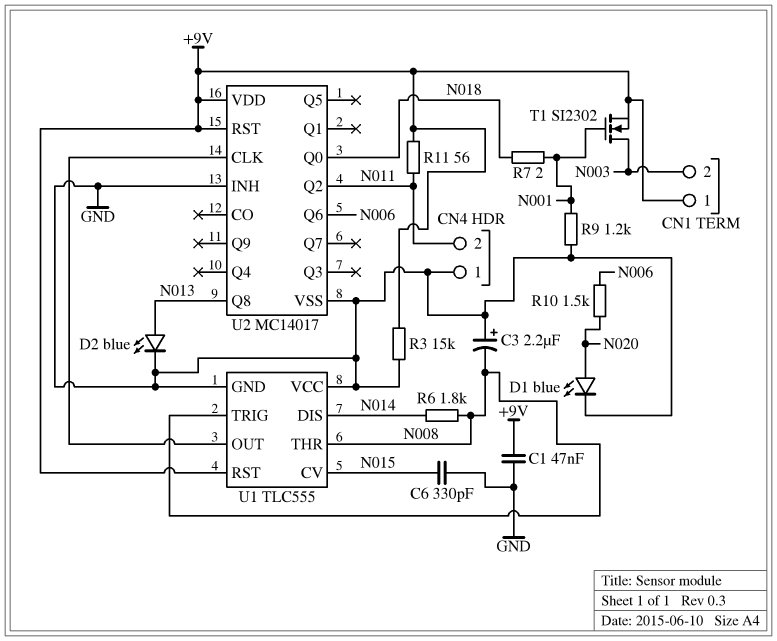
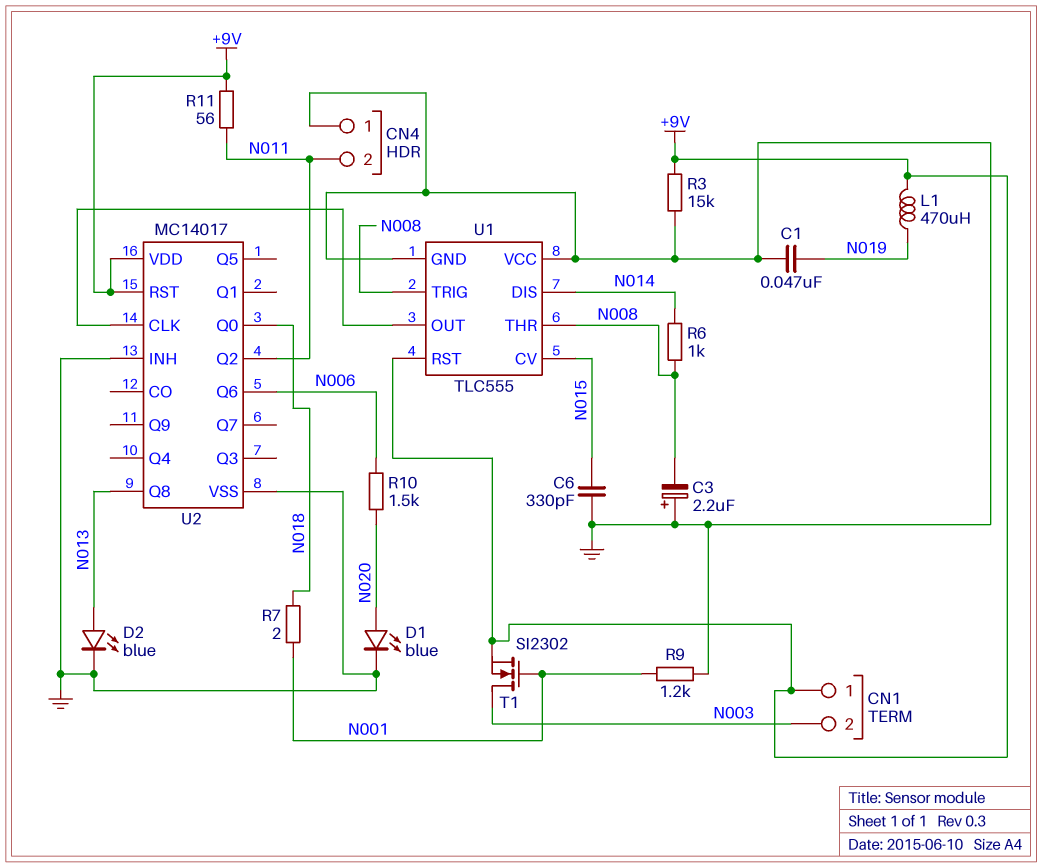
C1: 47nF (+9V, GND) -> 47nF (GND, N019)
L1: none -> 470uH (+9V, N019)
R6: 1.8k (N008, N014) -> 1k (N008, N014)

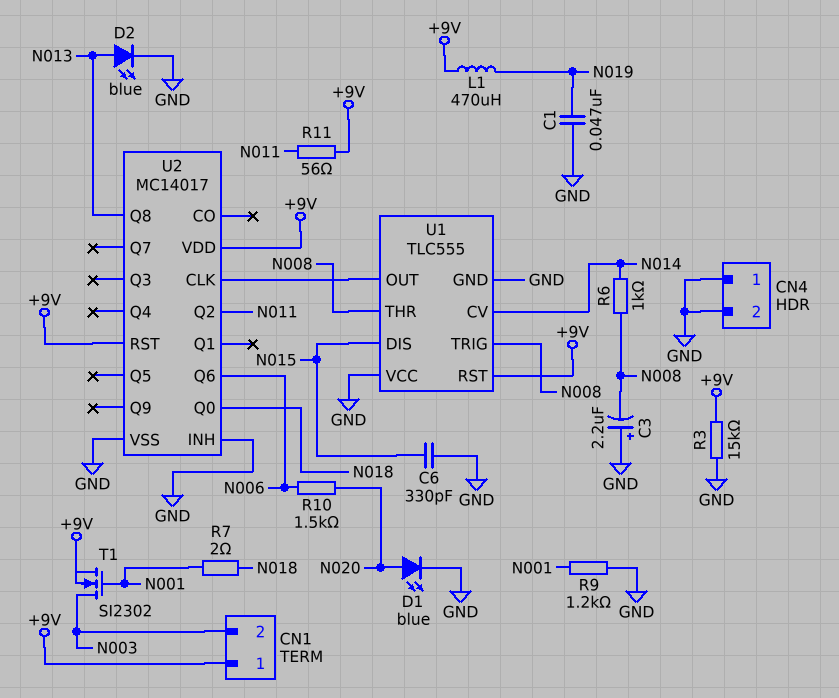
CN4 pin 2: N011 -> GND
U1 pin CV: N015 -> N014
U1 pin DIS: N014 -> N015

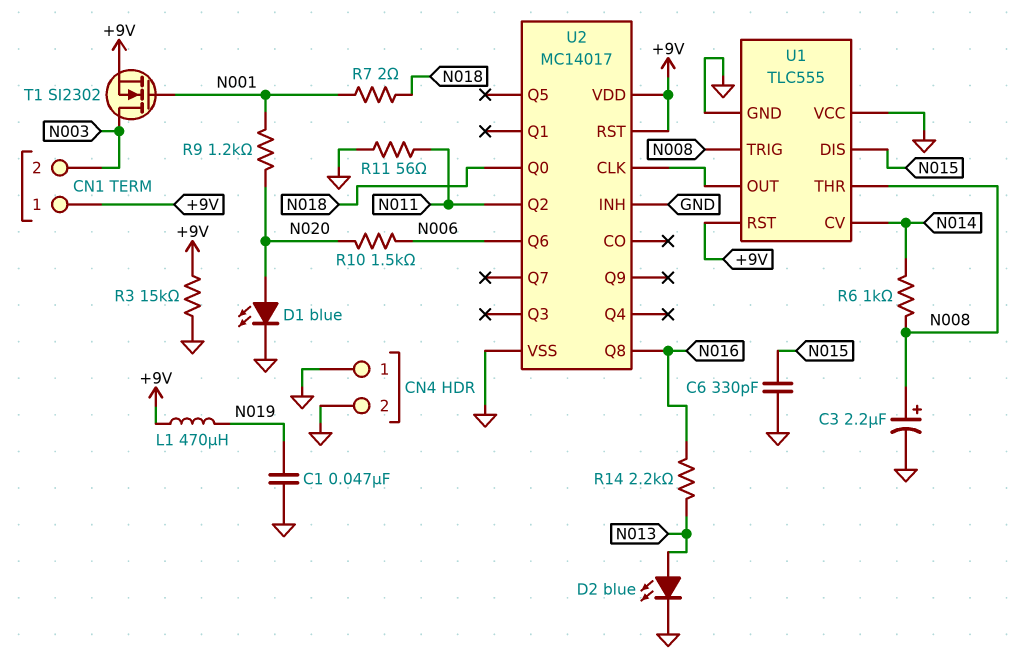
C3: 2.2uF (plus GND, minus N008) -> 2.2uF (plus N008, minus GND)
R9: 1.2k (GND, N001) -> 1.2k (N001, N020)
R11: 56 (+9V, N011) -> 56 (GND, N011)
R14: none -> 2.2k (N013, N016)
U2 pin Q8: N013 -> N016

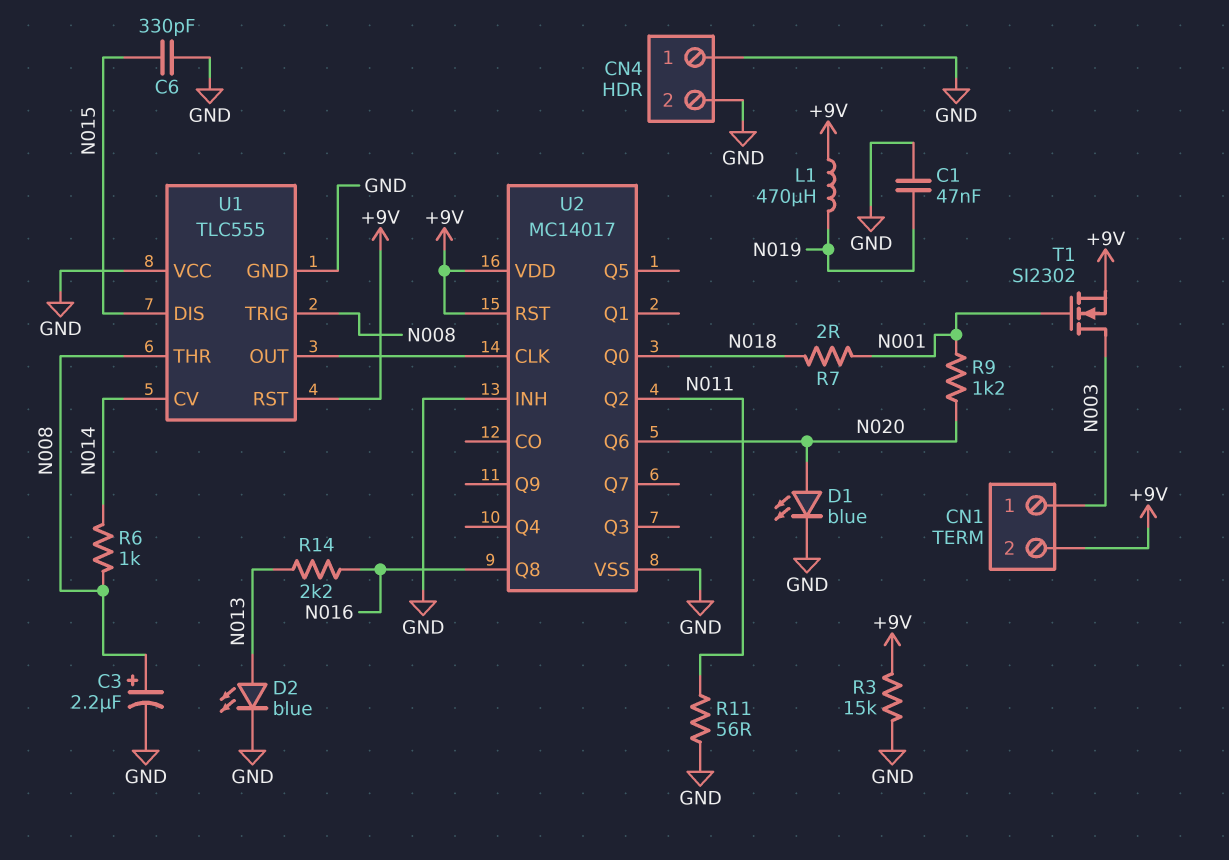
CN1 pin 1: +9V -> N003
CN1 pin 2: N003 -> +9V
R10: 1.5k (N006, N020) -> none
U2 pin Q6: N006 -> N020

